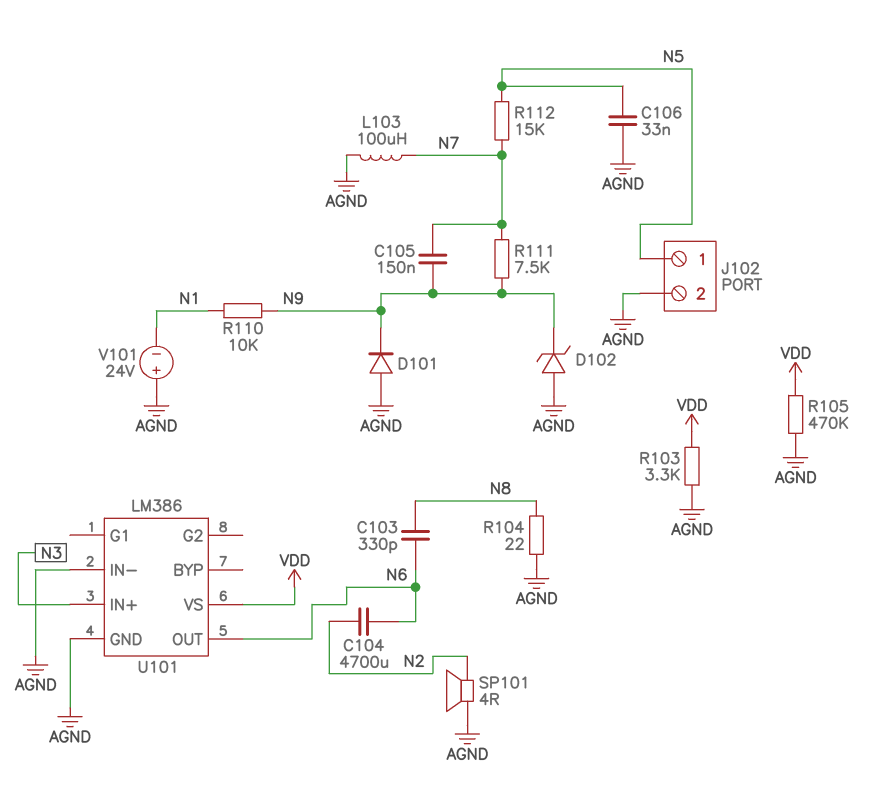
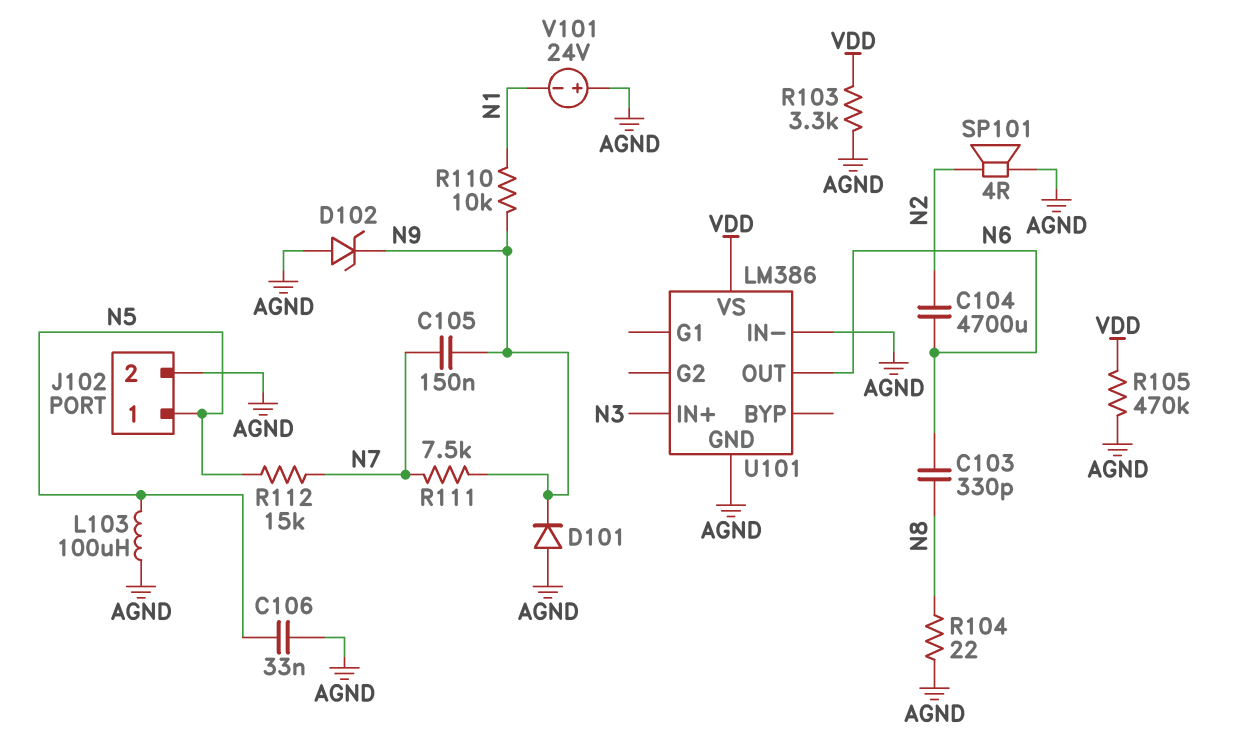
L103: 100uH (AGND, N7) -> 100uH (AGND, N5)

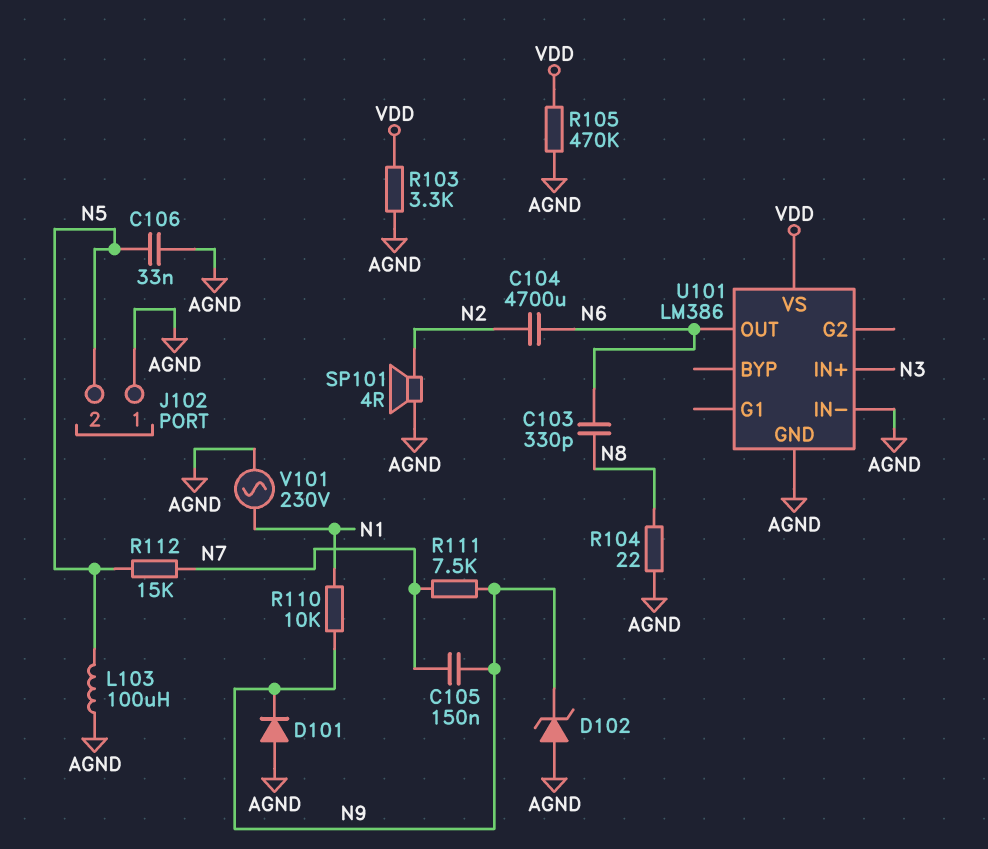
J102 pin 1: N5 -> AGND
J102 pin 2: AGND -> N5
V101: 24V (plus AGND, minus N1) -> AC 230V (AGND, N1)

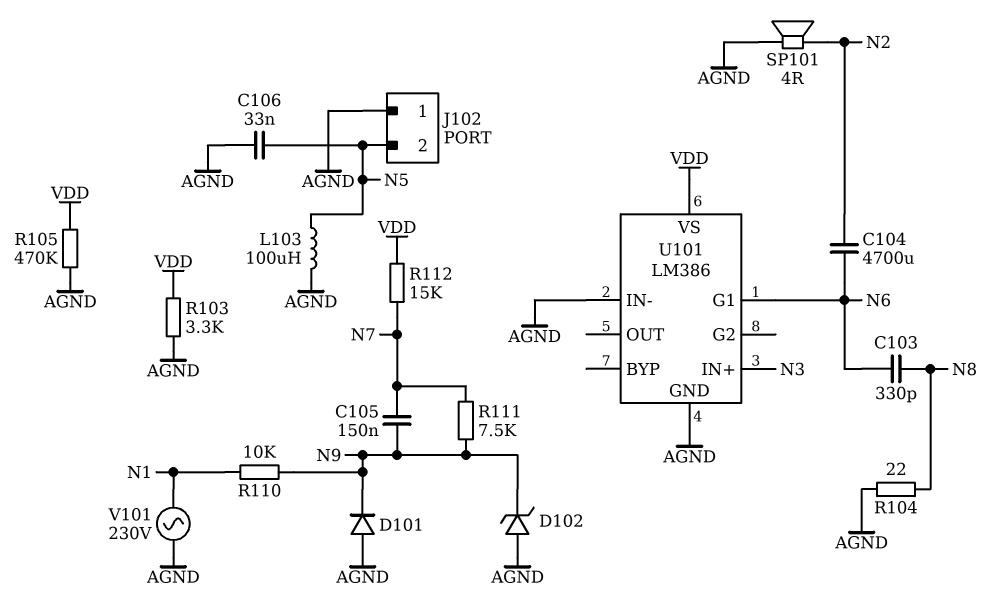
R112: 15k (N5, N7) -> 15k (N7, VDD)
U101 pin G1: none -> N6
U101 pin OUT: N6 -> none

